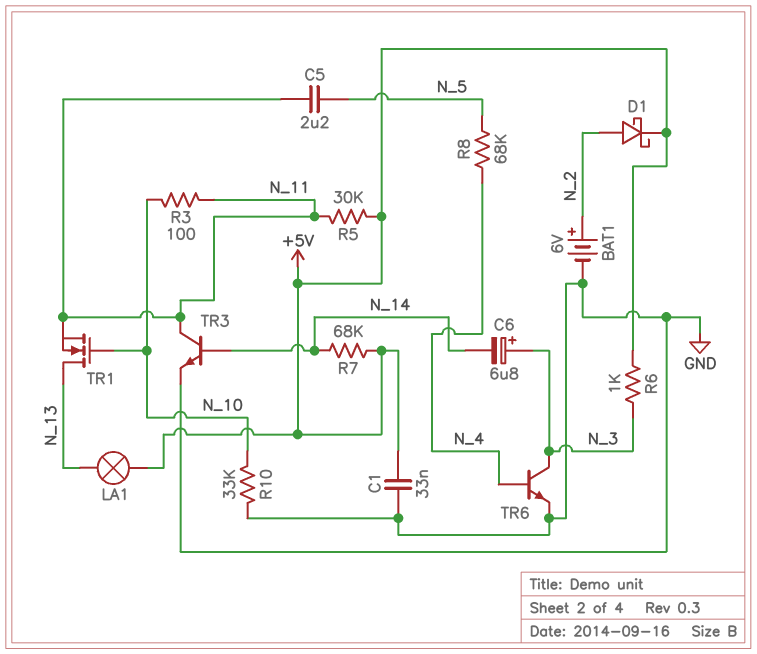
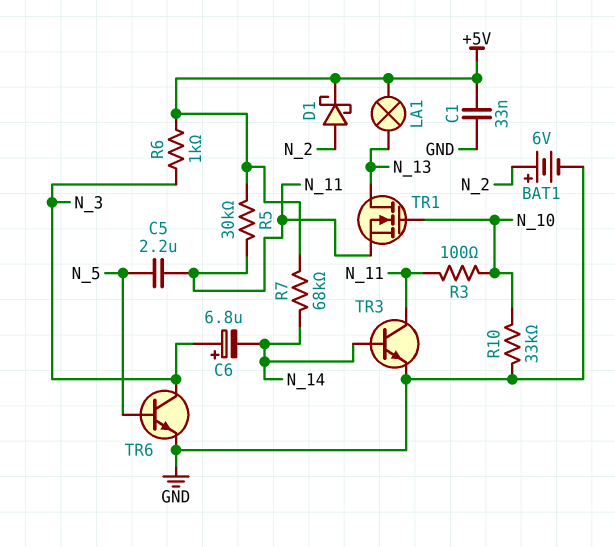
R8: 68k (N_4, N_5) -> none
TR6: NPN (B N_4, C N_3, E GND) -> NPN (B N_5, C N_3, E GND)

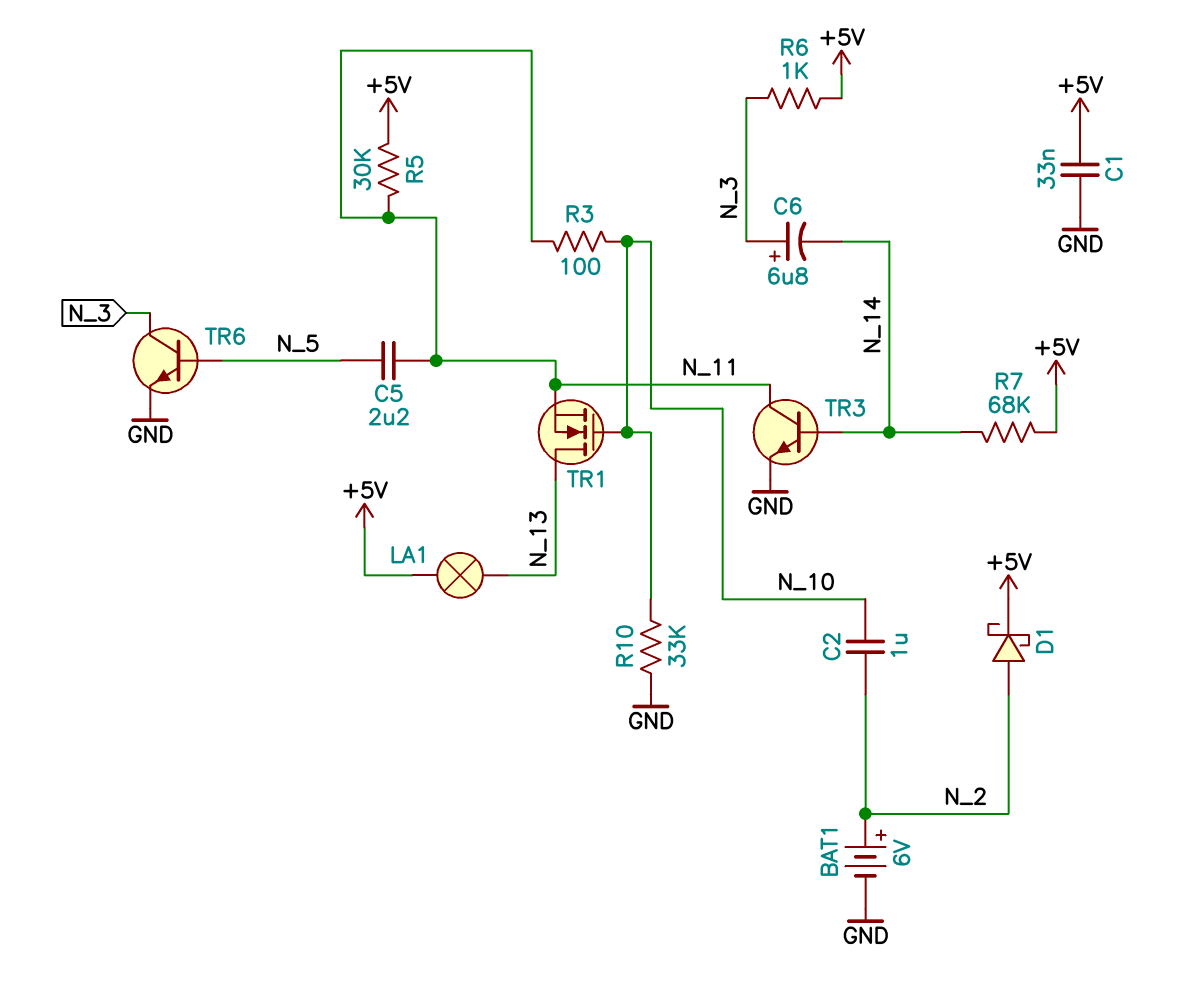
C2: none -> 1uF (N_2, N_10)

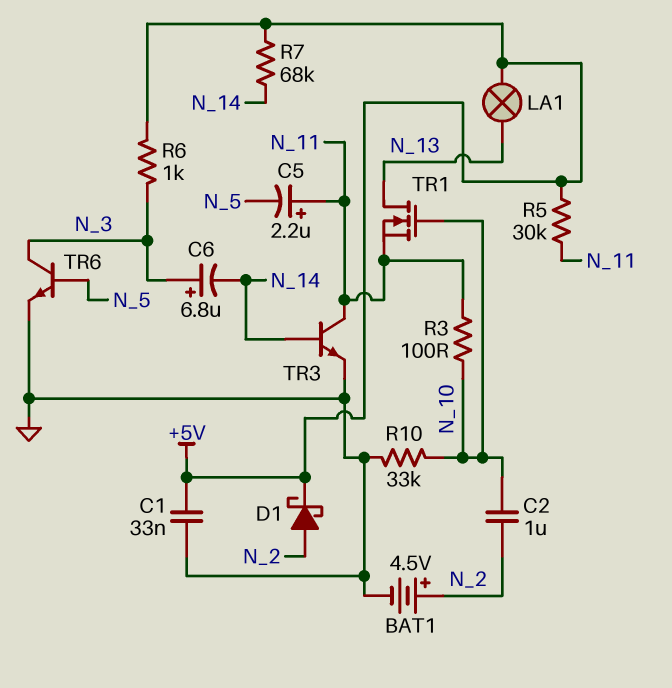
BAT1: 6V (plus N_2, minus GND) -> 4.5V (plus N_2, minus GND)
C5: 2.2uF (N_5, N_11) -> 2.2uF (plus N_11, minus N_5)

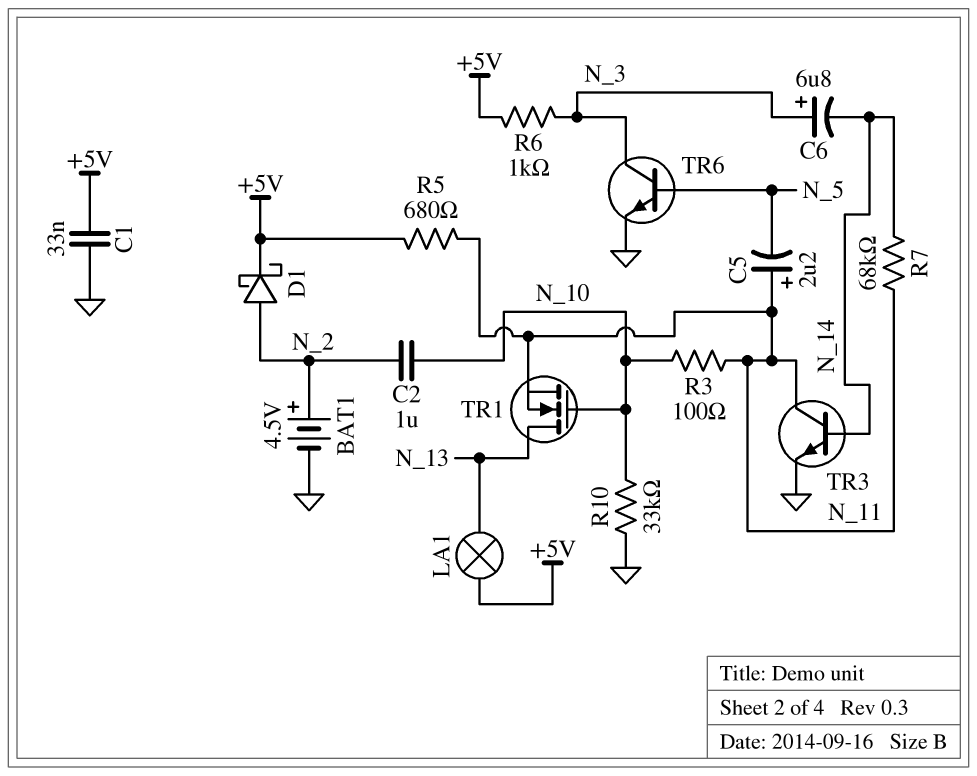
R5: 30k (+5V, N_11) -> 680 (+5V, N_11)
R7: 68k (+5V, N_14) -> 68k (N_11, N_14)

